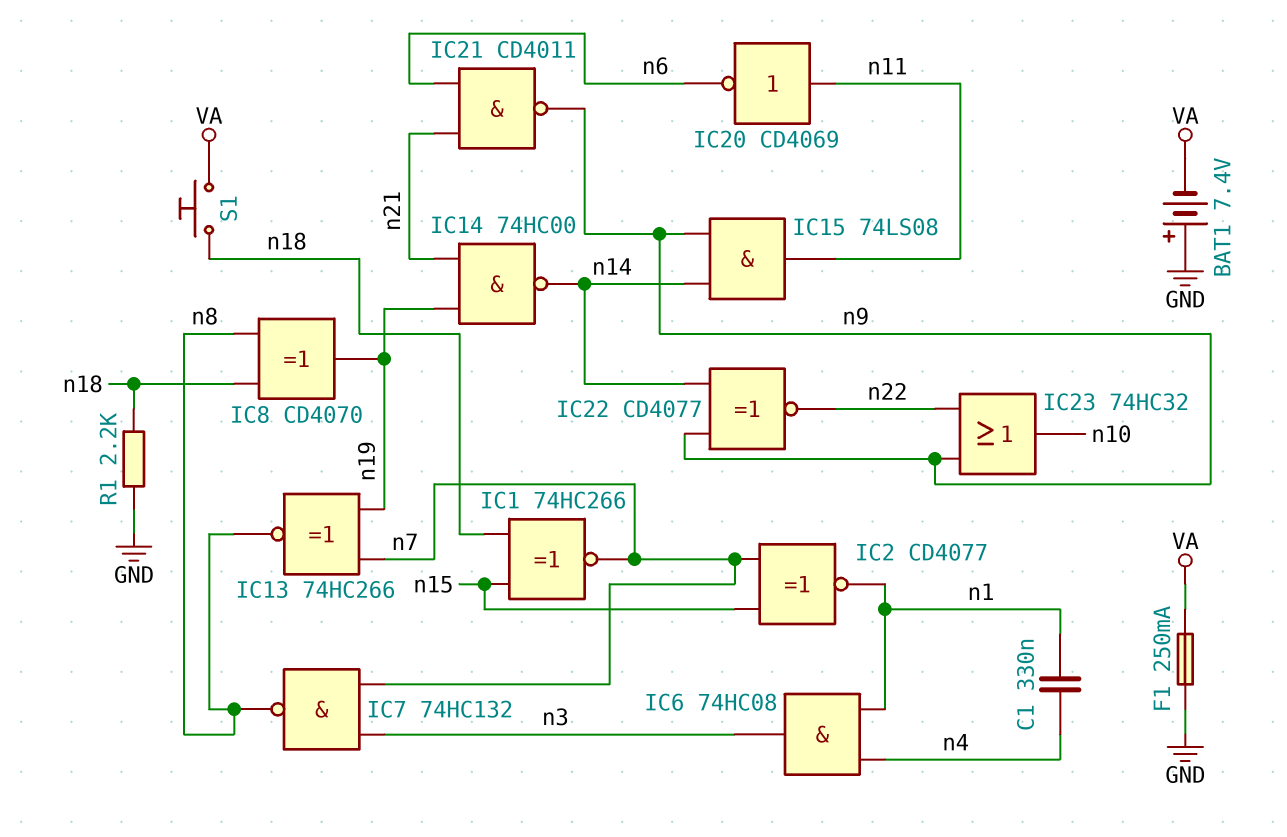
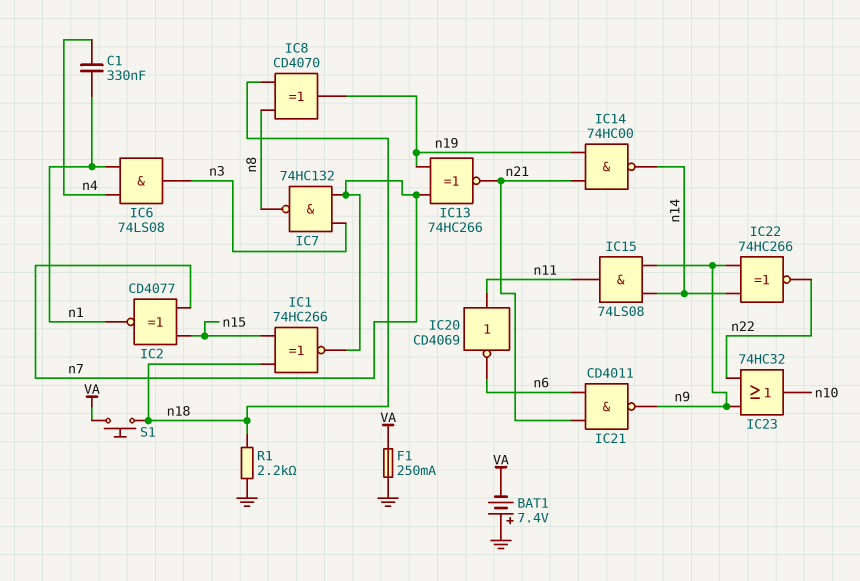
IC6: AND 74HC08 (in n1, in n4, out n3) -> AND 74LS08 (in n1, in n4, out n3)
IC13: XNOR 74HC266 (in n7, in n19, out n8) -> XNOR 74HC266 (in n7, in n19, out n21)
IC22: XNOR CD4077 (in n9, in n14, out n22) -> XNOR 74HC266 (in n9, in n14, out n22)

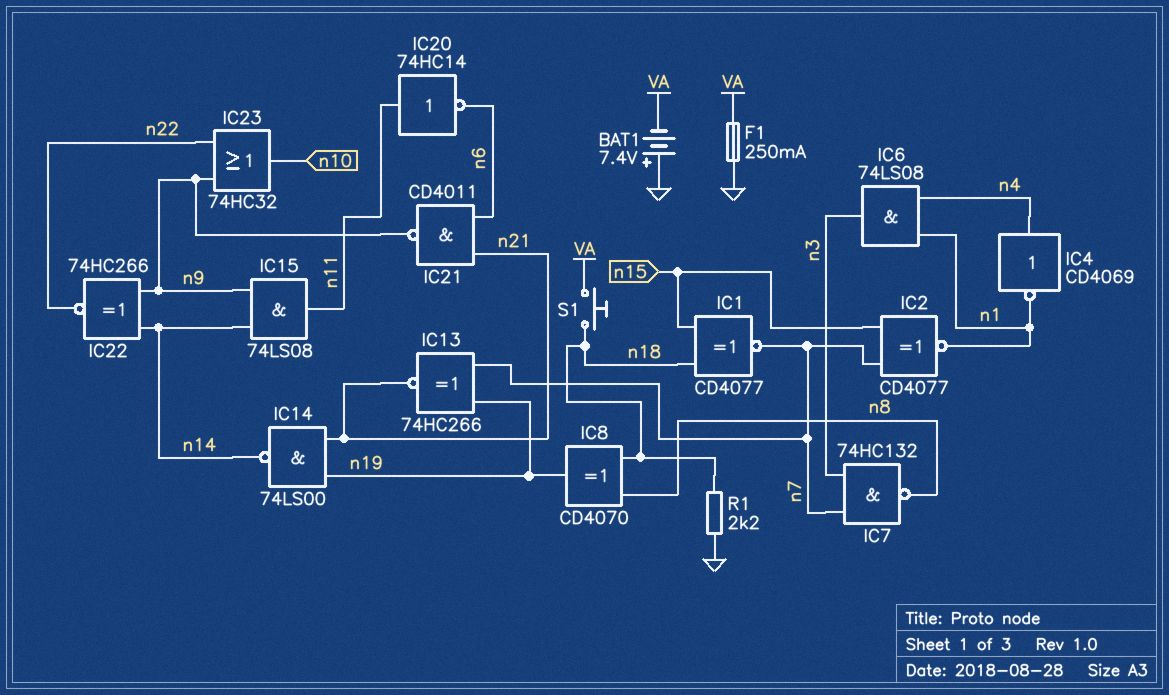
C1: 330nF (n1, n4) -> none
IC1: XNOR 74HC266 (in n15, in n18, out n7) -> XNOR CD4077 (in n15, in n18, out n7)
IC4: none -> NOT CD4069 (in n4, out n1)
IC14: NAND 74HC00 (in n19, in n21, out n14) -> NAND 74LS00 (in n19, in n21, out n14)
IC20: NOT CD4069 (in n11, out n6) -> NOT 74HC14 (in n11, out n6)

